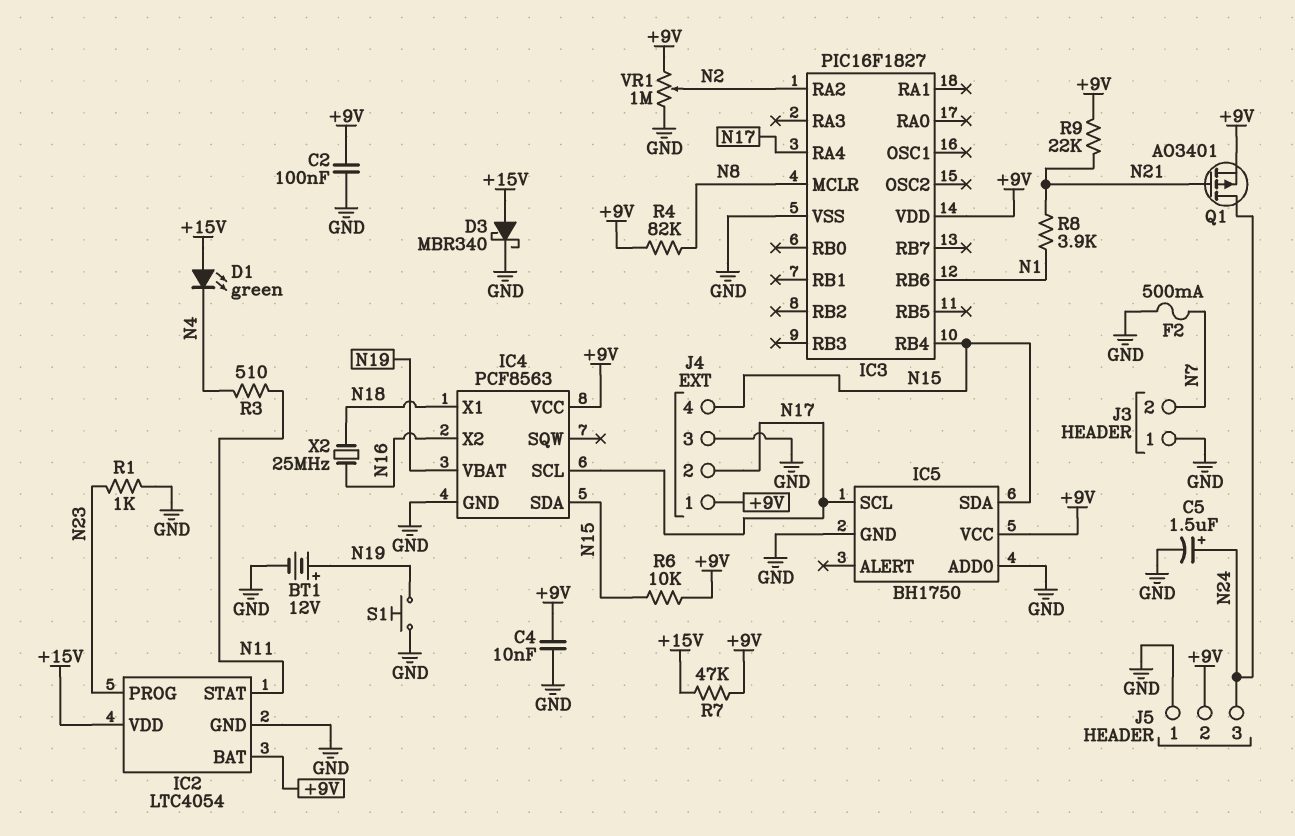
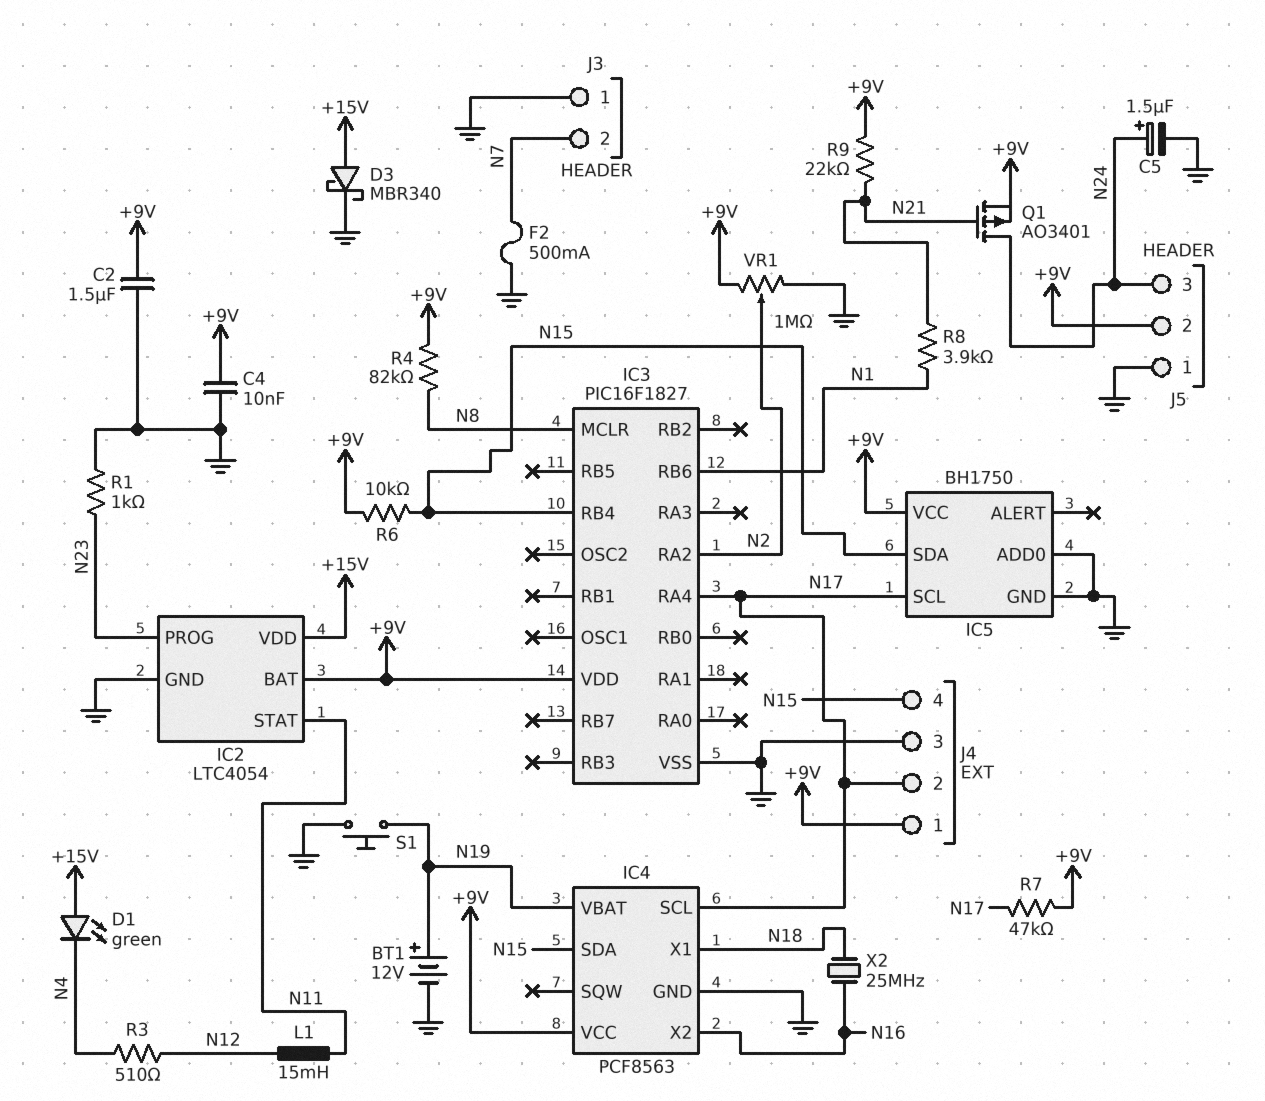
C2: 100nF (+9V, GND) -> 1.5uF (+9V, GND)
L1: none -> 15mH (N11, N12)
R3: 510 (N4, N11) -> 510 (N4, N12)
R7: 47k (+9V, +15V) -> 47k (+9V, N17)

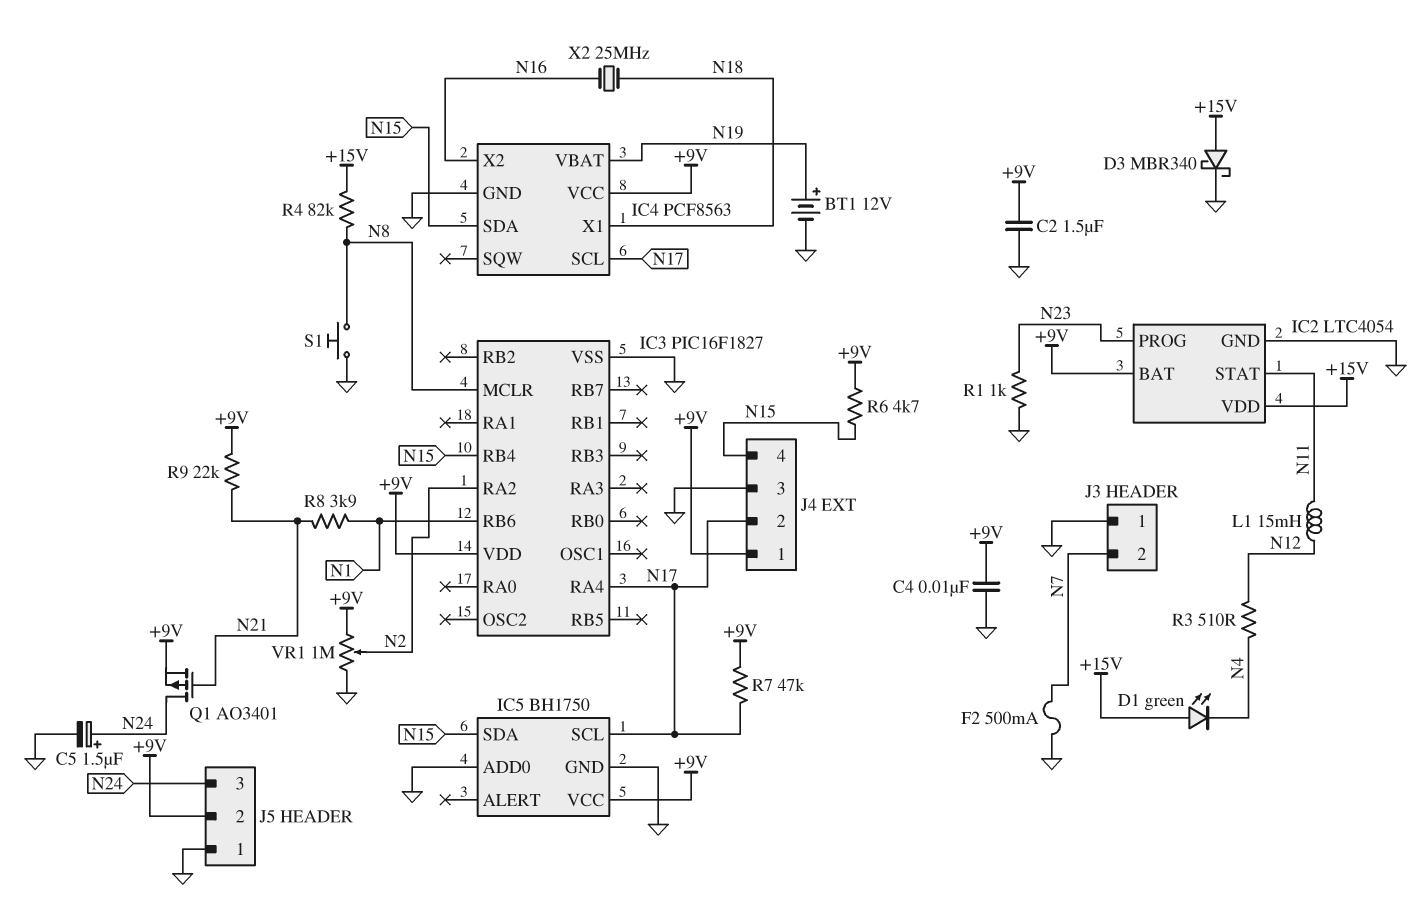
R4: 82k (+9V, N8) -> 82k (+15V, N8)
R6: 10k (+9V, N15) -> 4.7k (+9V, N15)
S1: button (GND, N19) -> button (GND, N8)

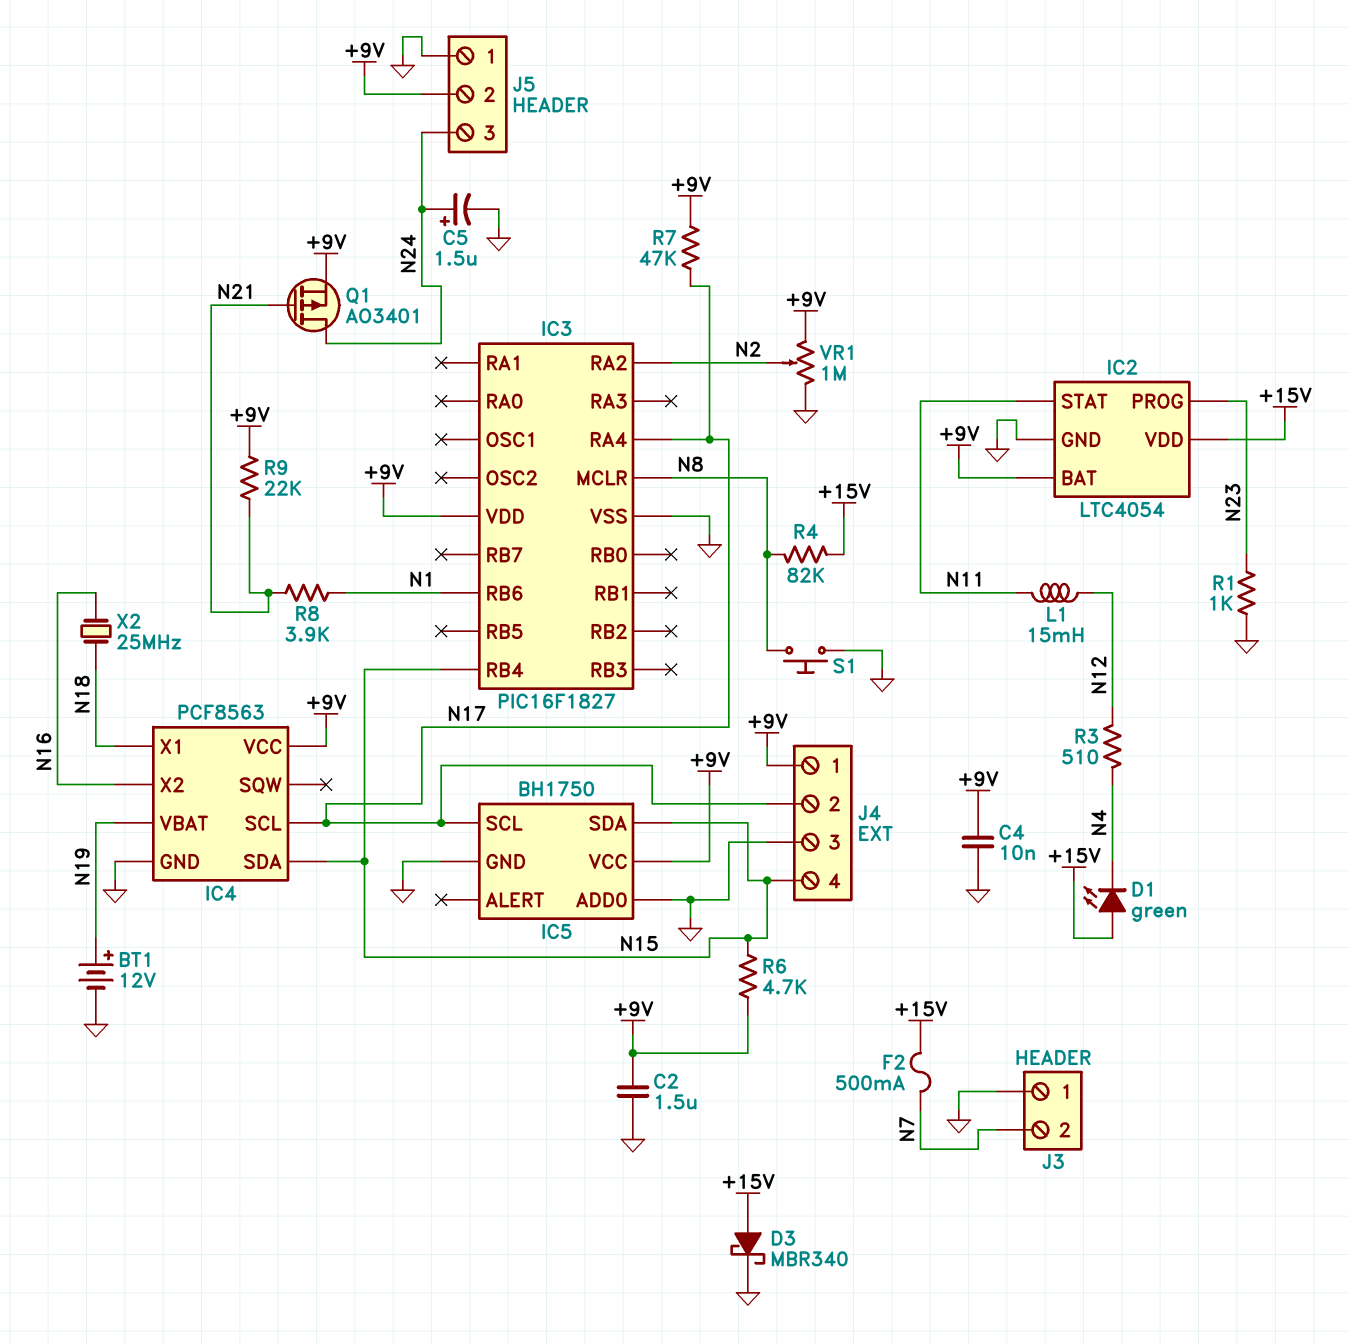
F2: 500mA (GND, N7) -> 500mA (+15V, N7)

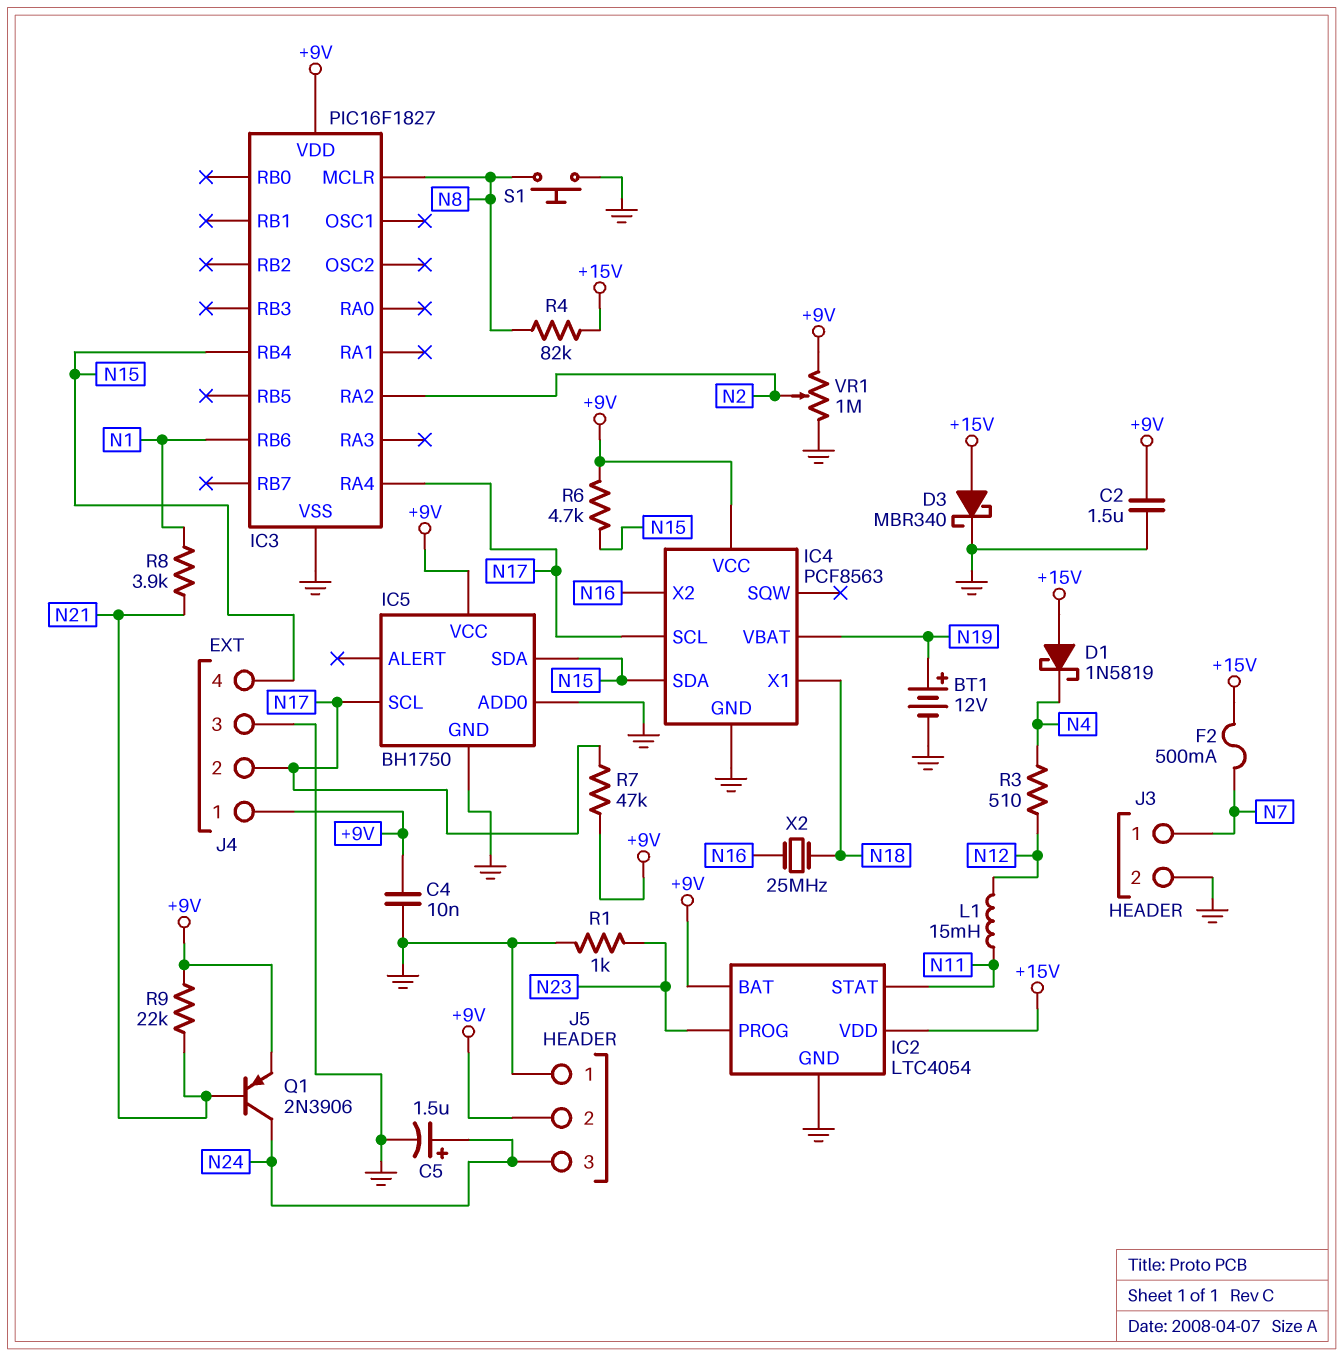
D1: LED green (A +15V, K N4) -> schottky 1N5819 (A +15V, K N4)
J3 pin 1: GND -> N7
J3 pin 2: N7 -> GND
Q1: PMOS AO3401 (G N21, D N24, S +9V) -> PNP 2N3906 (B N21, C N24, E +9V)

